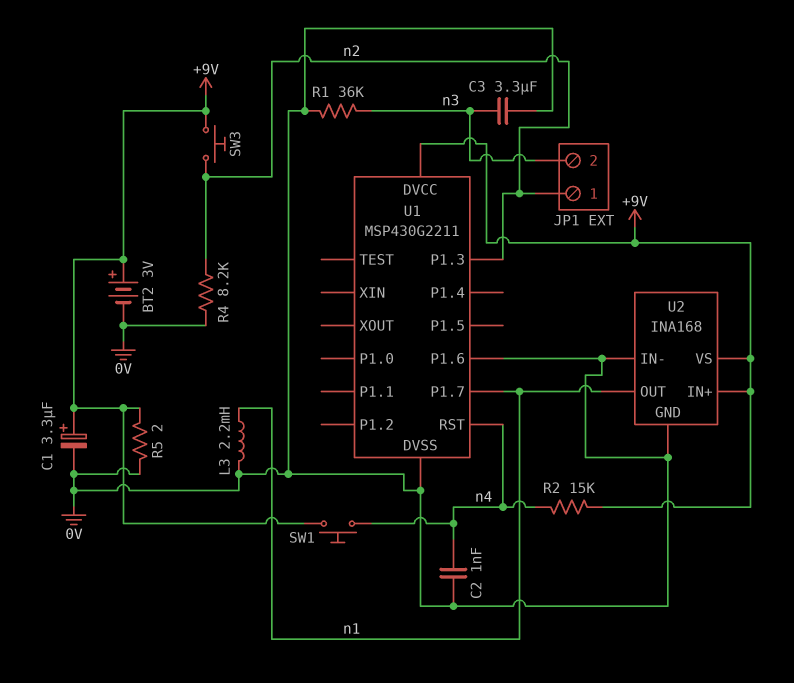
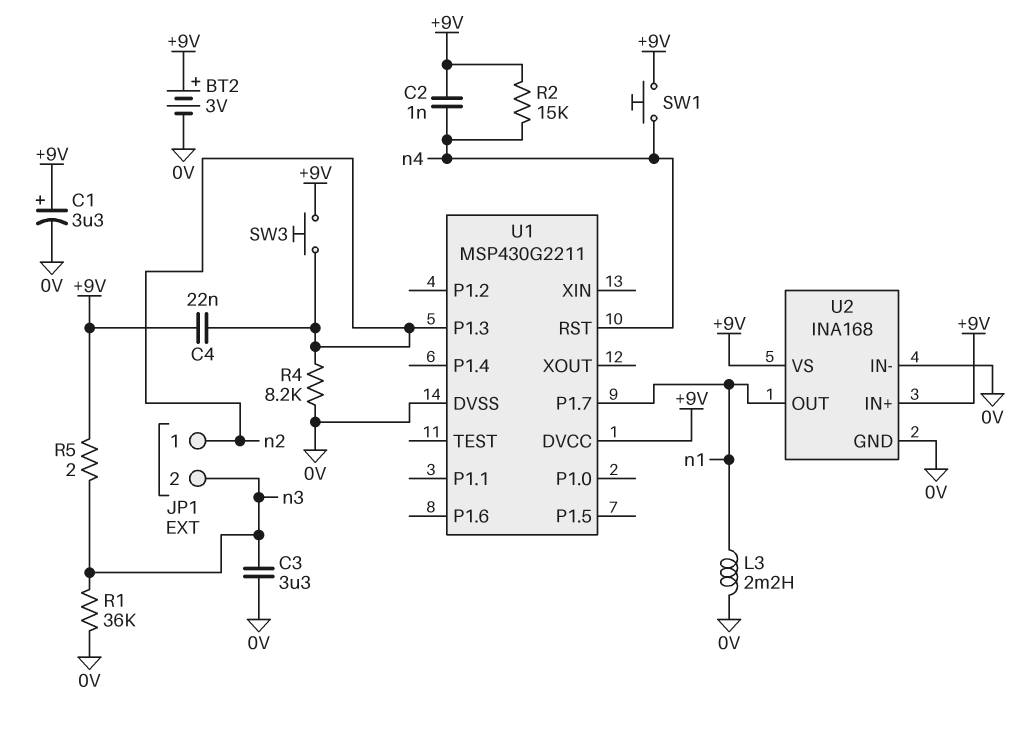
C2: 1nF (0V, n4) -> 1nF (+9V, n4)
C4: none -> 22nF (+9V, n2)
R5: 2 (+9V, 0V) -> 2 (+9V, n3)
U1 pin P1.6: 0V -> none

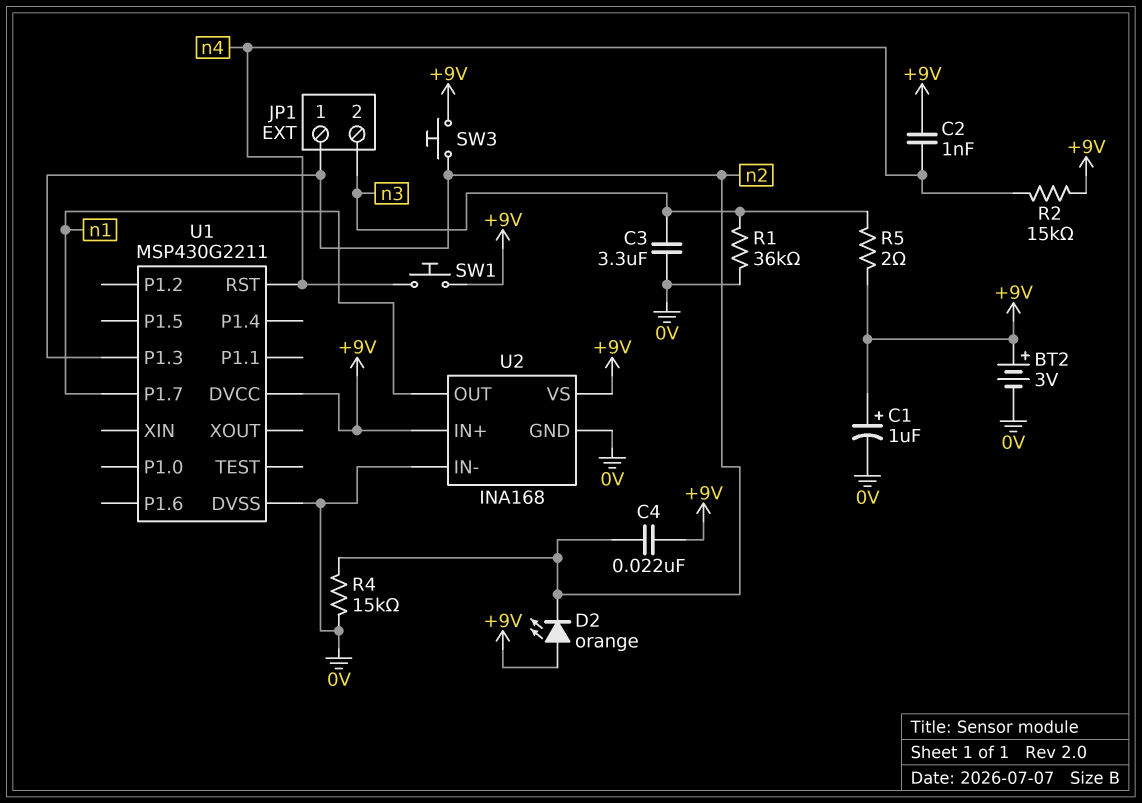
C1: 3.3uF (plus +9V, minus 0V) -> 1uF (plus +9V, minus 0V)
D2: none -> LED orange (A +9V, K n2)
L3: 2.2mH (0V, n1) -> none
R4: 8.2k (0V, n2) -> 15k (0V, n2)

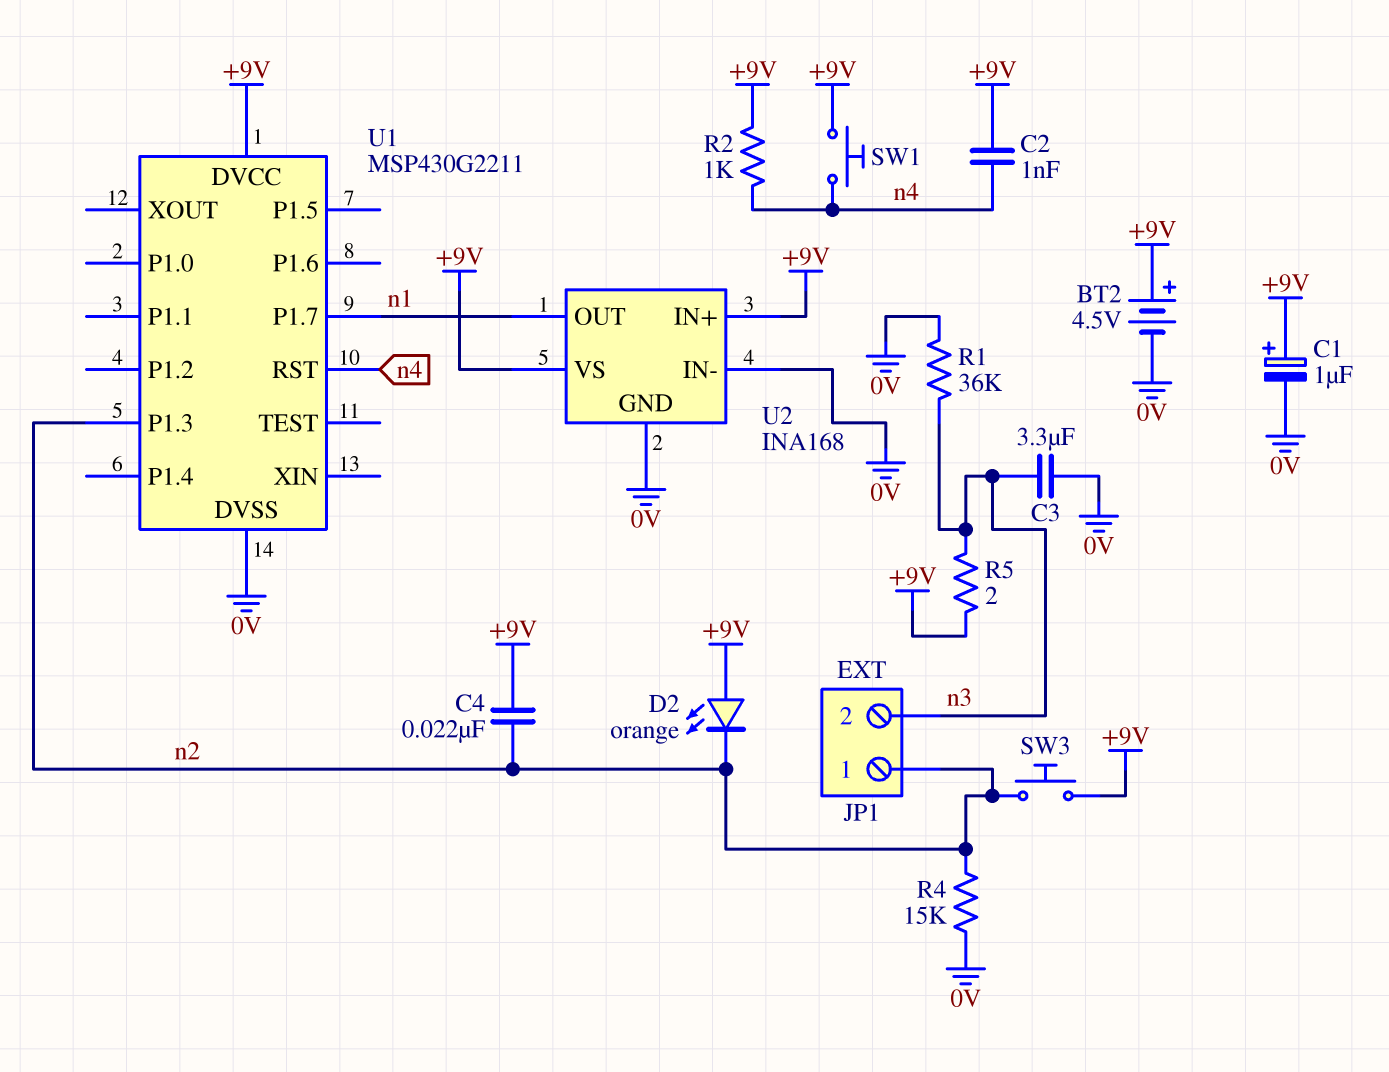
BT2: 3V (plus +9V, minus 0V) -> 4.5V (plus +9V, minus 0V)
R2: 15k (+9V, n4) -> 1k (+9V, n4)

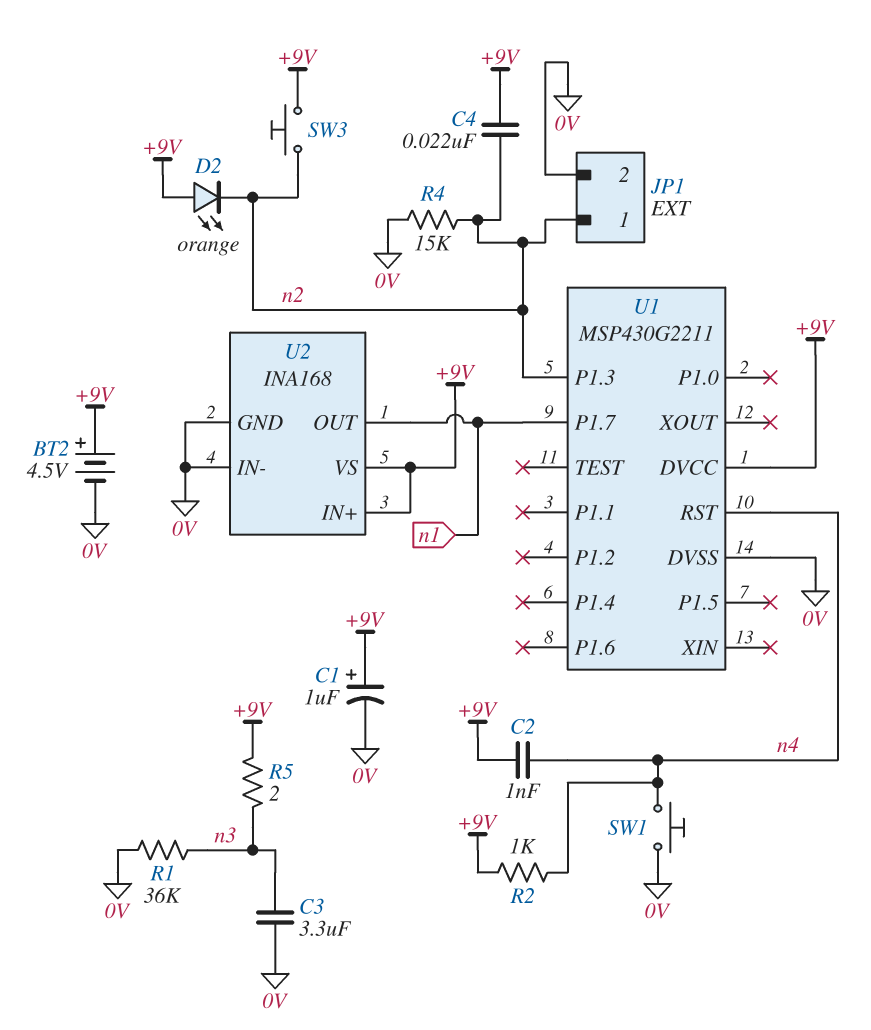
JP1 pin 2: n3 -> 0V
SW1: button (+9V, n4) -> button (0V, n4)

